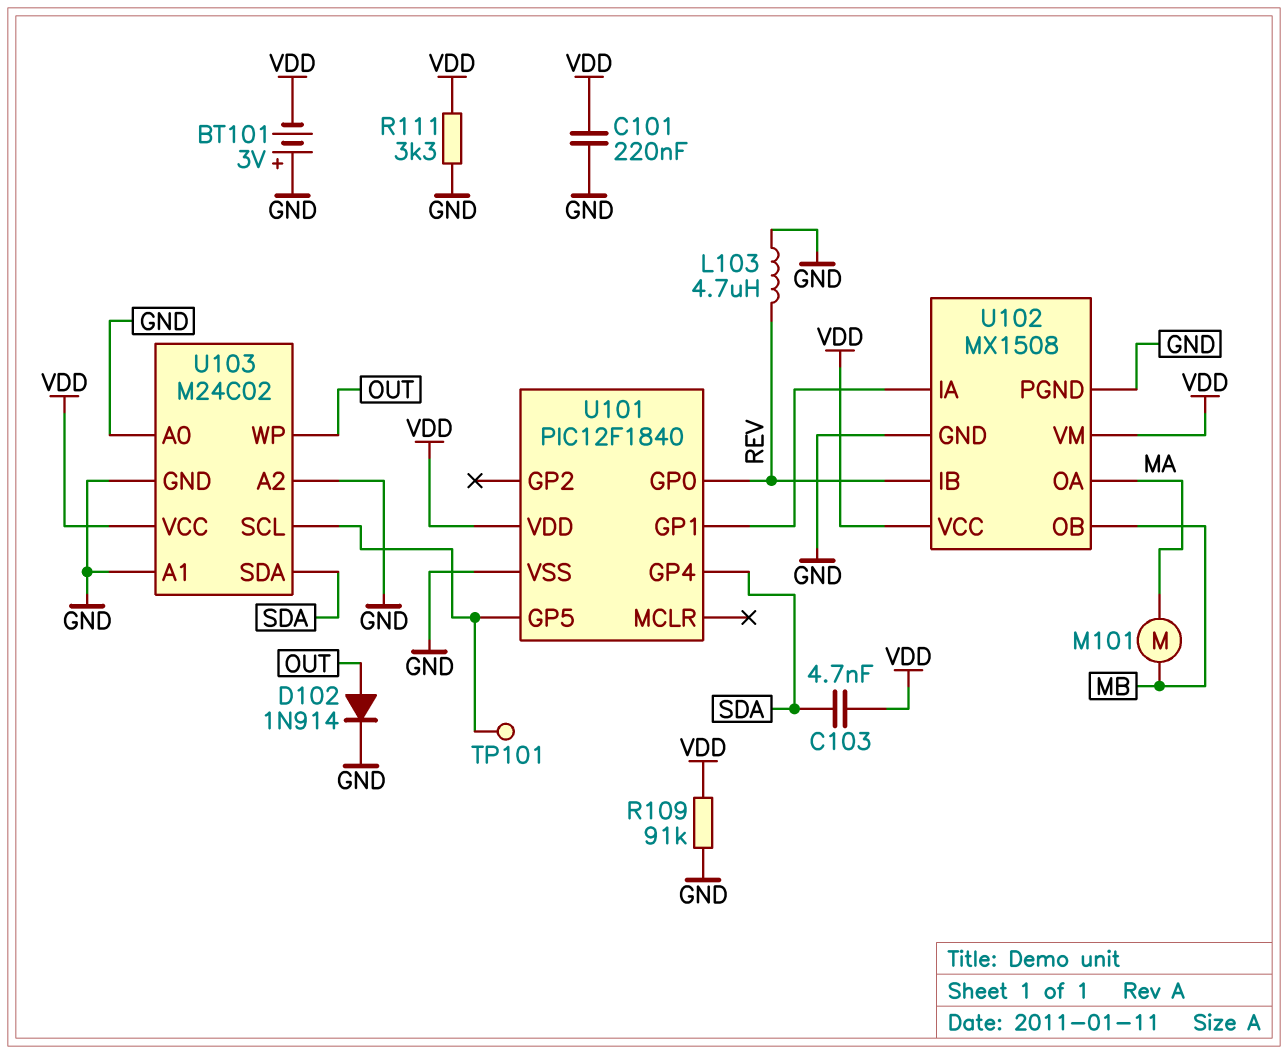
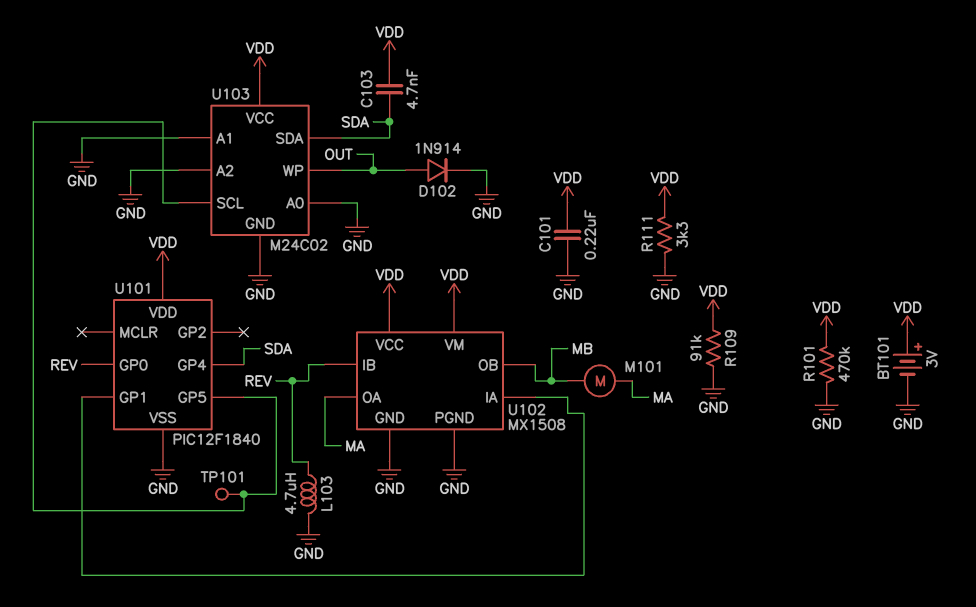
BT101: 3V (plus GND, minus VDD) -> 3V (plus VDD, minus GND)
R101: none -> 470k (GND, VDD)

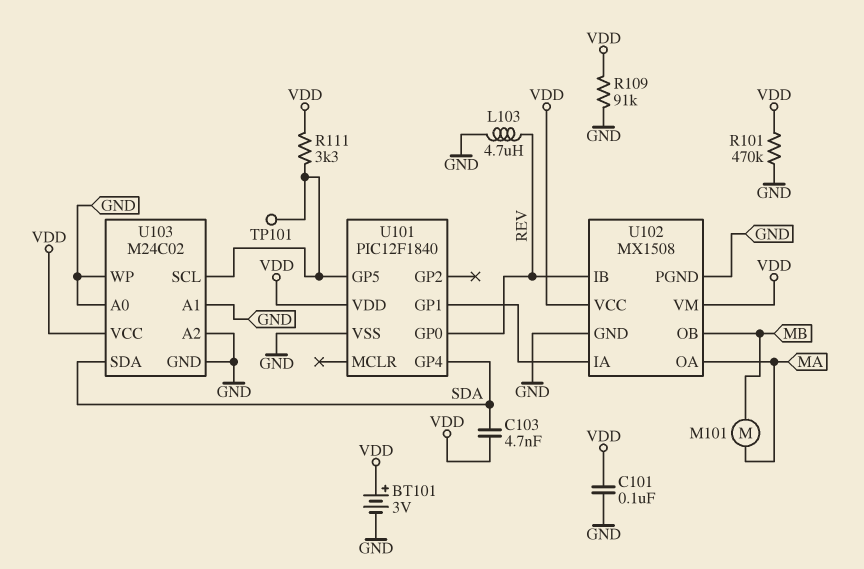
C101: 220nF (GND, VDD) -> 100nF (GND, VDD)
D102: diode 1N914 (A OUT, K GND) -> none
R111: 3.3k (GND, VDD) -> 3.3k (U101/GP5, VDD)
U103 pin WP: OUT -> GND

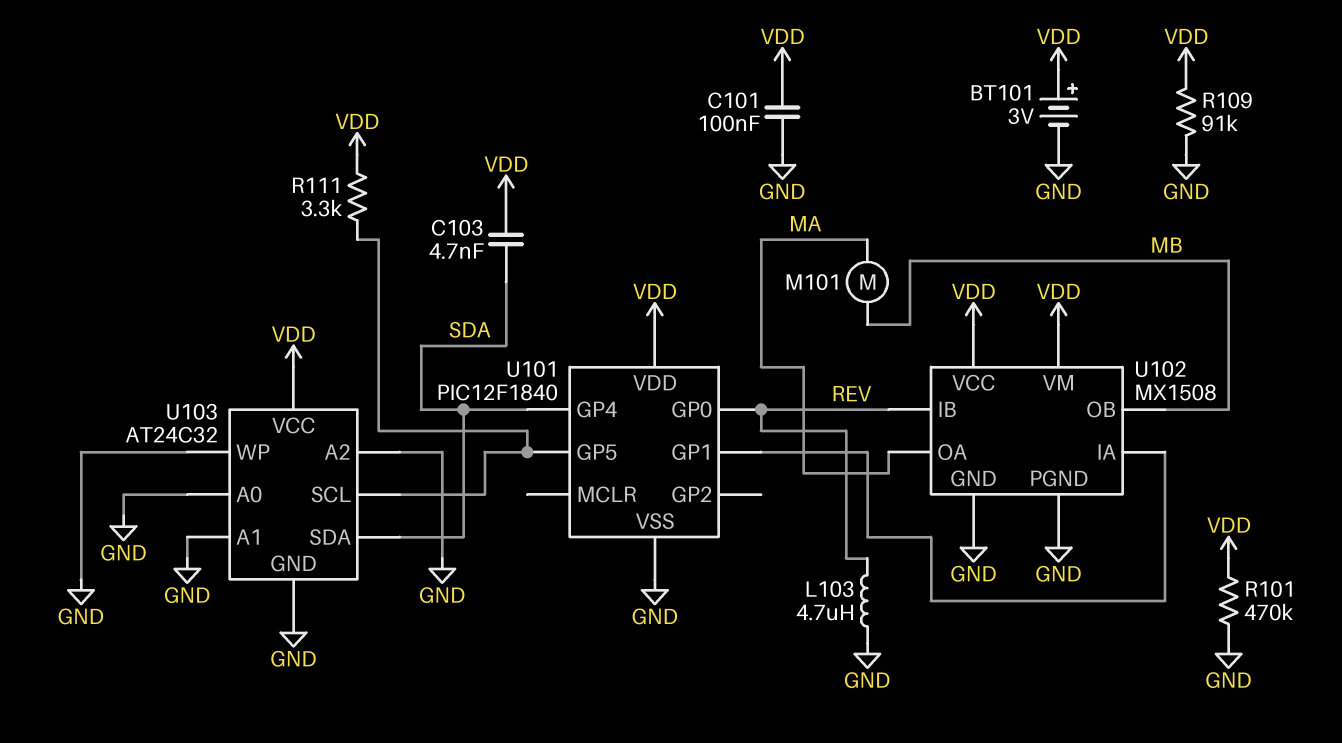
TP101: test point (U101/GP5) -> none
U103: M24C02 -> AT24C32

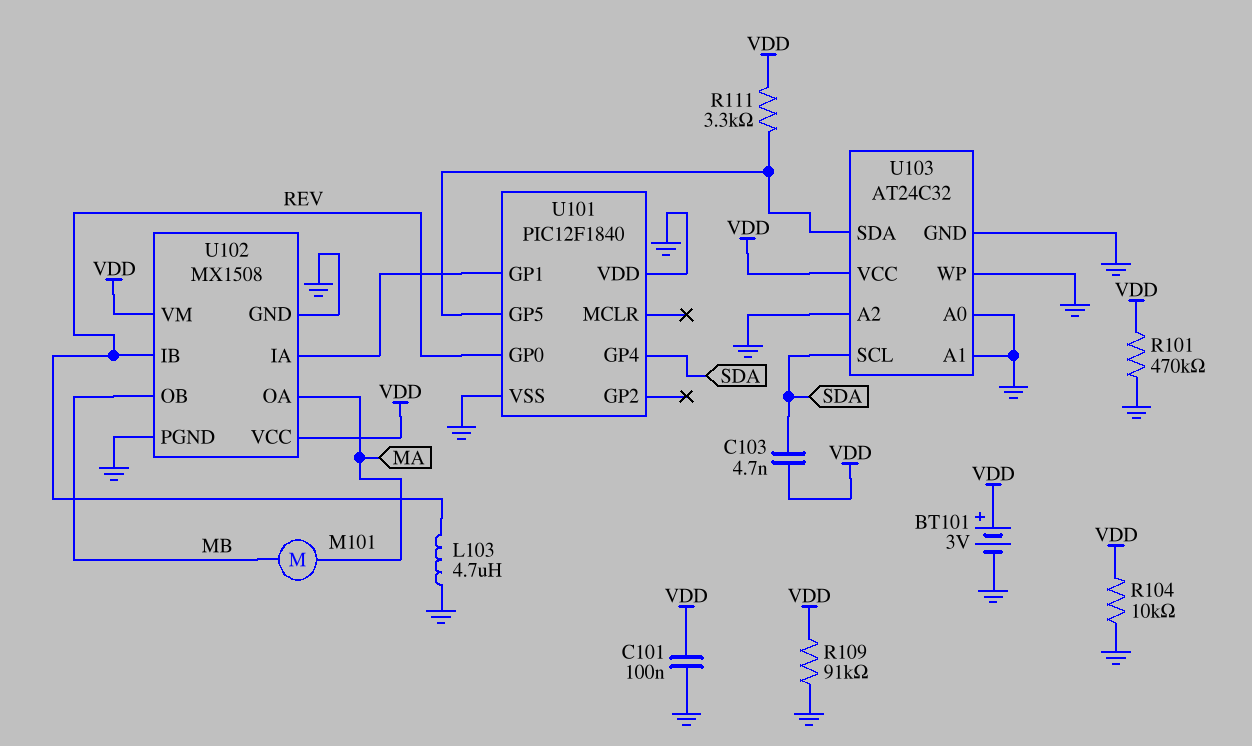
R104: none -> 10k (GND, VDD)
U101 pin VDD: VDD -> GND
U103 pin SCL: U101/GP5 -> SDA
U103 pin SDA: SDA -> U101/GP5

